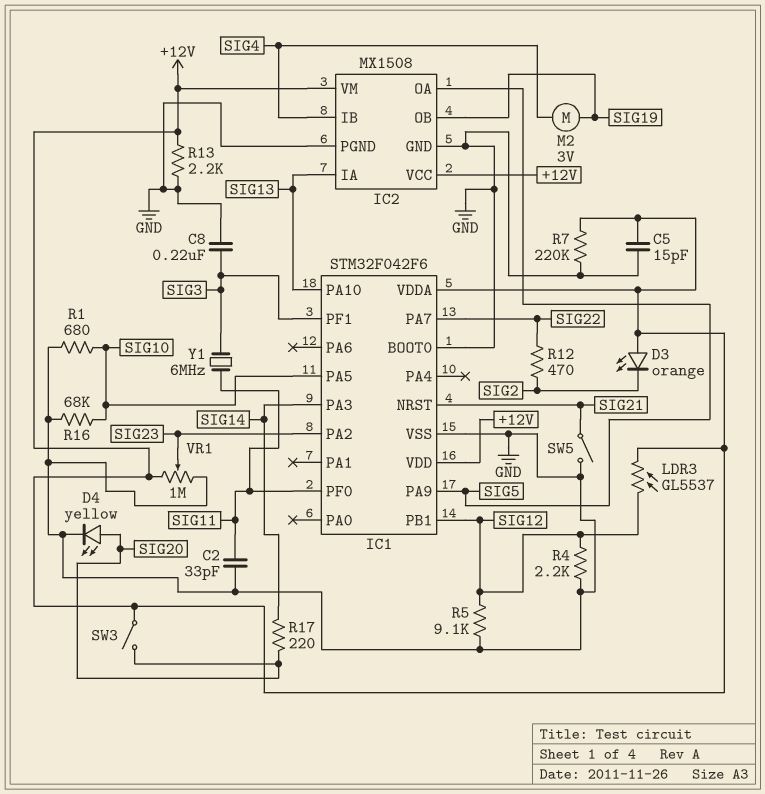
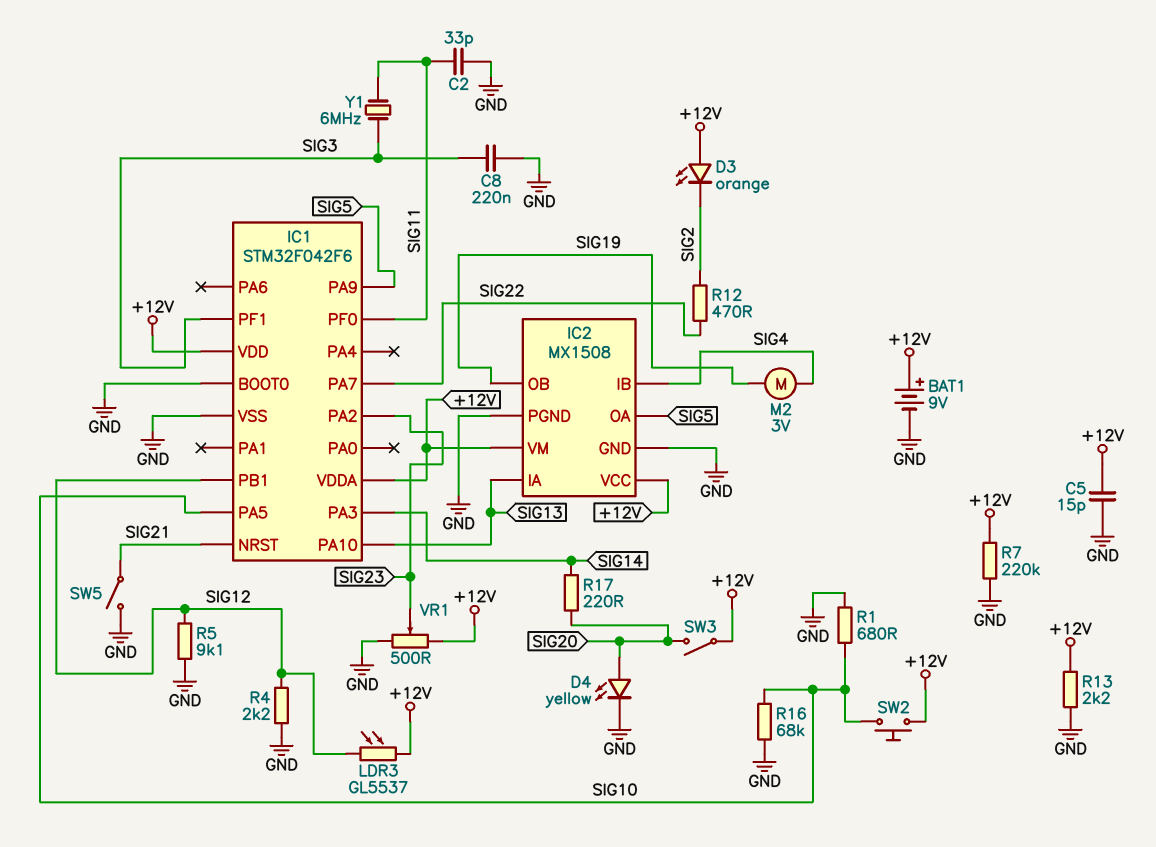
BAT1: none -> 9V (plus +12V, minus GND)
SW2: none -> button (+12V, SIG10)
VR1: 1M (+12V, GND, wiper SIG23) -> 500 (+12V, GND, wiper SIG23)

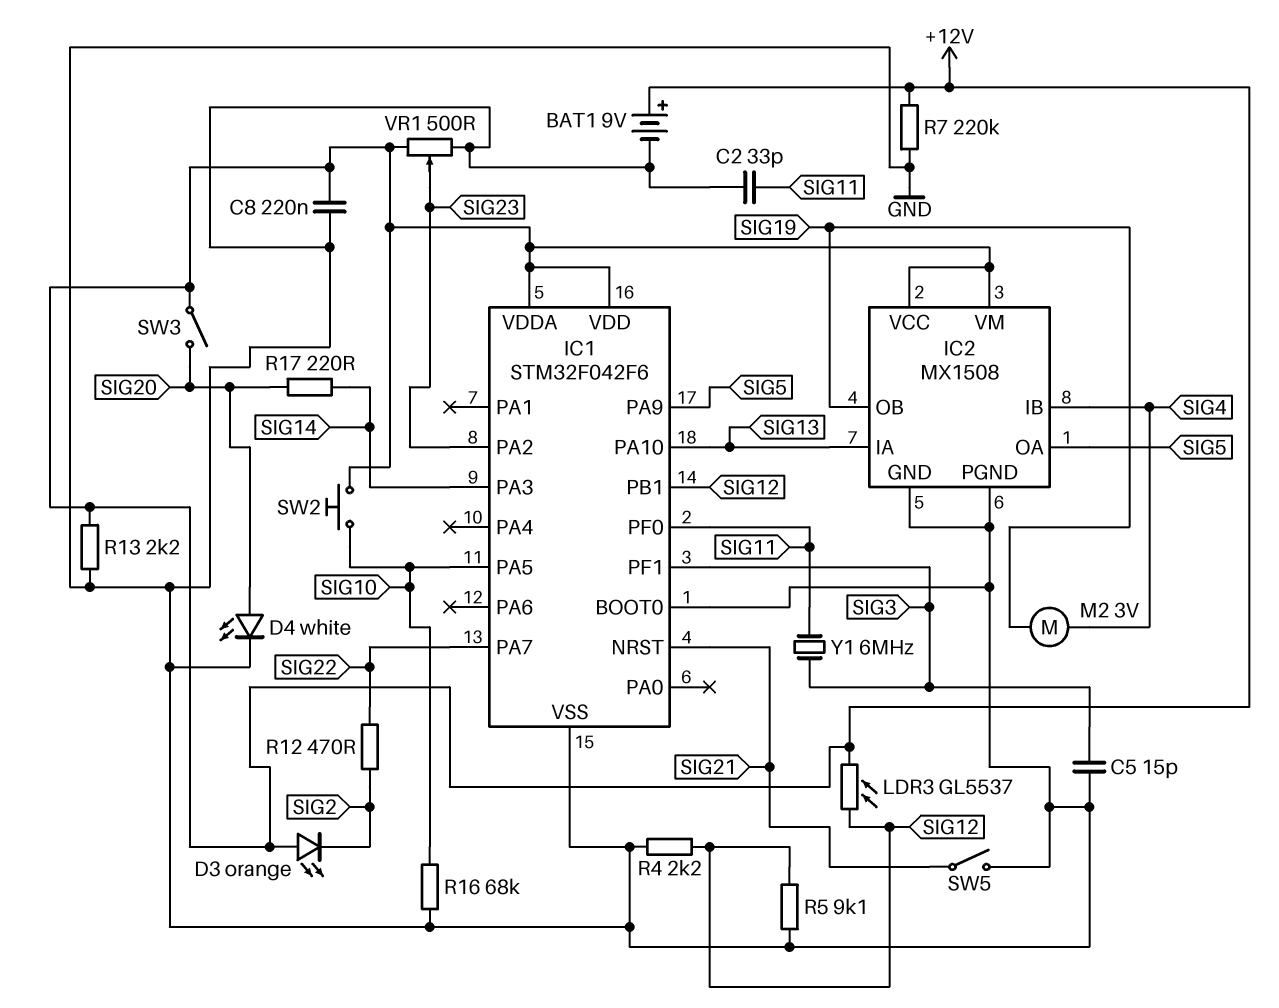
C5: 15pF (+12V, GND) -> 15pF (GND, SIG3)
C8: 220nF (GND, SIG3) -> 220nF (+12V, GND)
D4: LED yellow (A SIG20, K GND) -> LED white (A SIG20, K GND)
R1: 680 (GND, SIG10) -> none

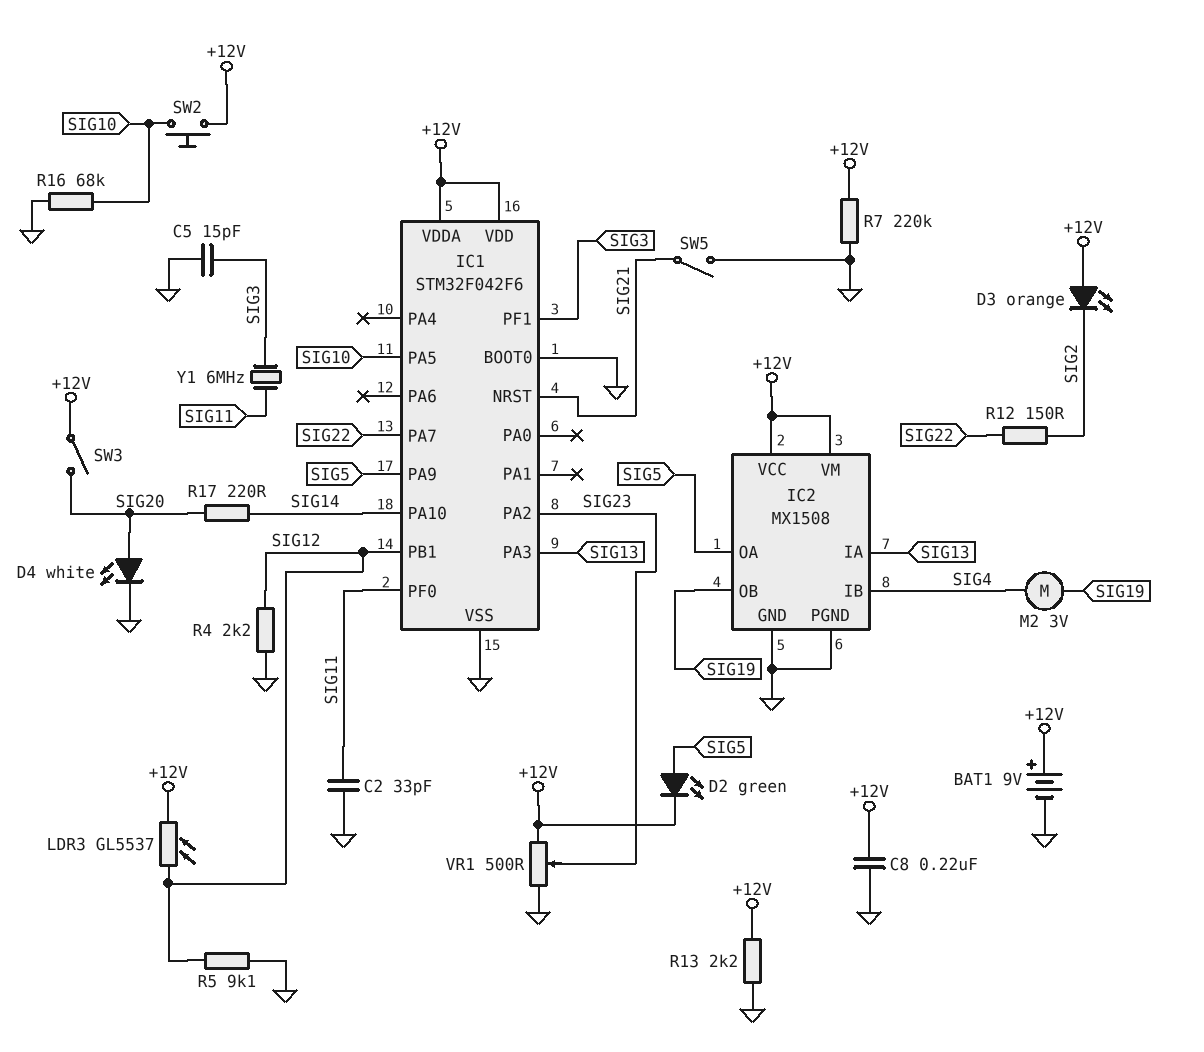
D2: none -> LED green (A SIG5, K +12V)
IC1 pin PA3: SIG14 -> SIG13
IC1 pin PA10: SIG13 -> SIG14
R12: 470 (SIG2, SIG22) -> 150 (SIG2, SIG22)

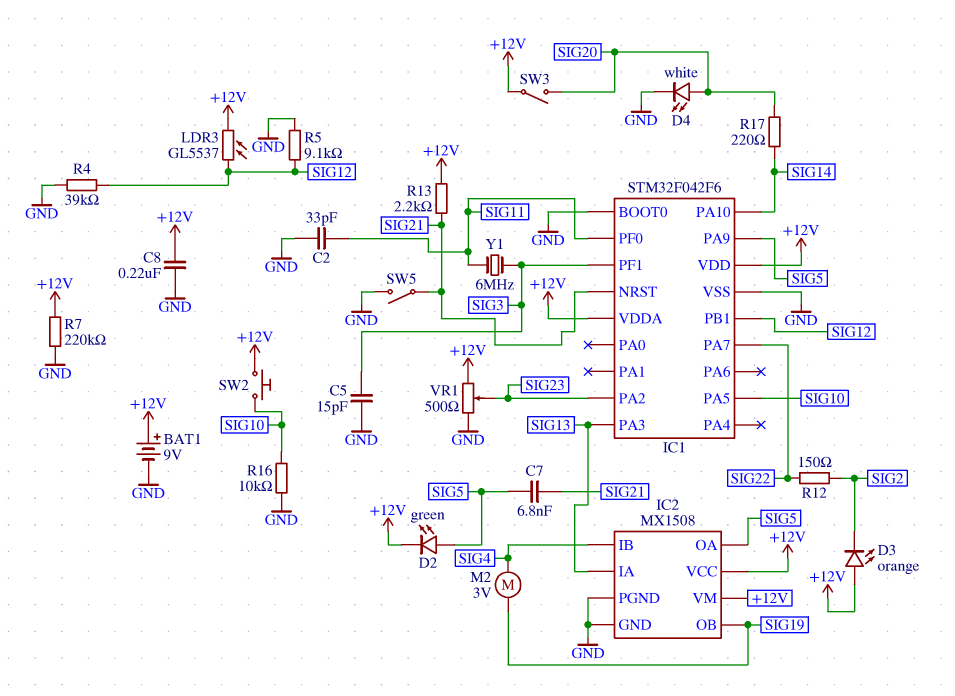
C7: none -> 6.8nF (SIG5, SIG21)
R4: 2.2k (GND, SIG12) -> 39k (GND, SIG12)
R13: 2.2k (+12V, GND) -> 2.2k (+12V, SIG21)
R16: 68k (GND, SIG10) -> 10k (GND, SIG10)

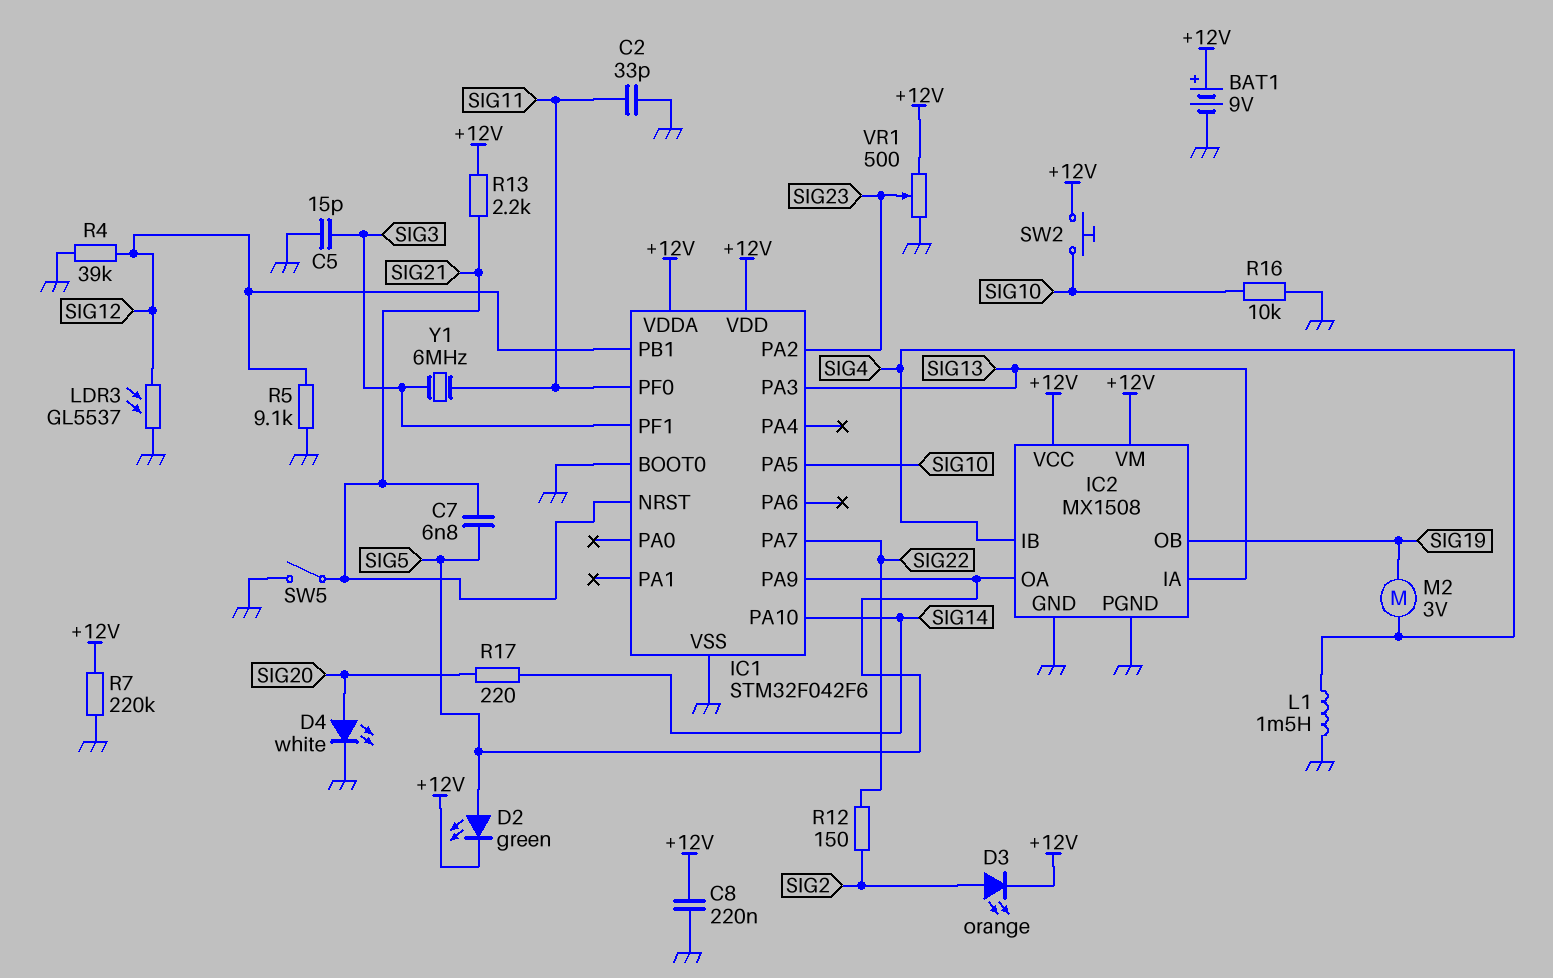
D3: LED orange (A +12V, K SIG2) -> LED orange (A SIG2, K +12V)
L1: none -> 1.5mH (GND, SIG4)
LDR3: GL5537 (+12V, SIG12) -> GL5537 (GND, SIG12)
SW3: switch (+12V, SIG20) -> none

